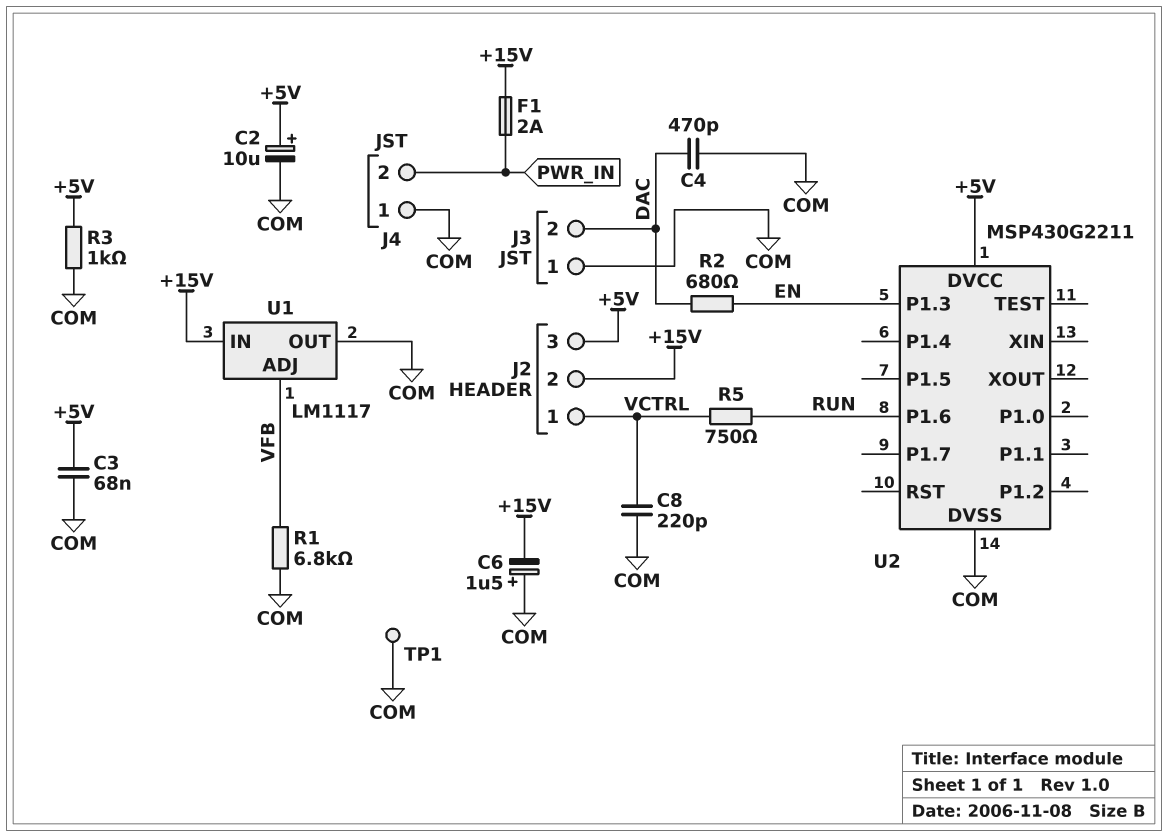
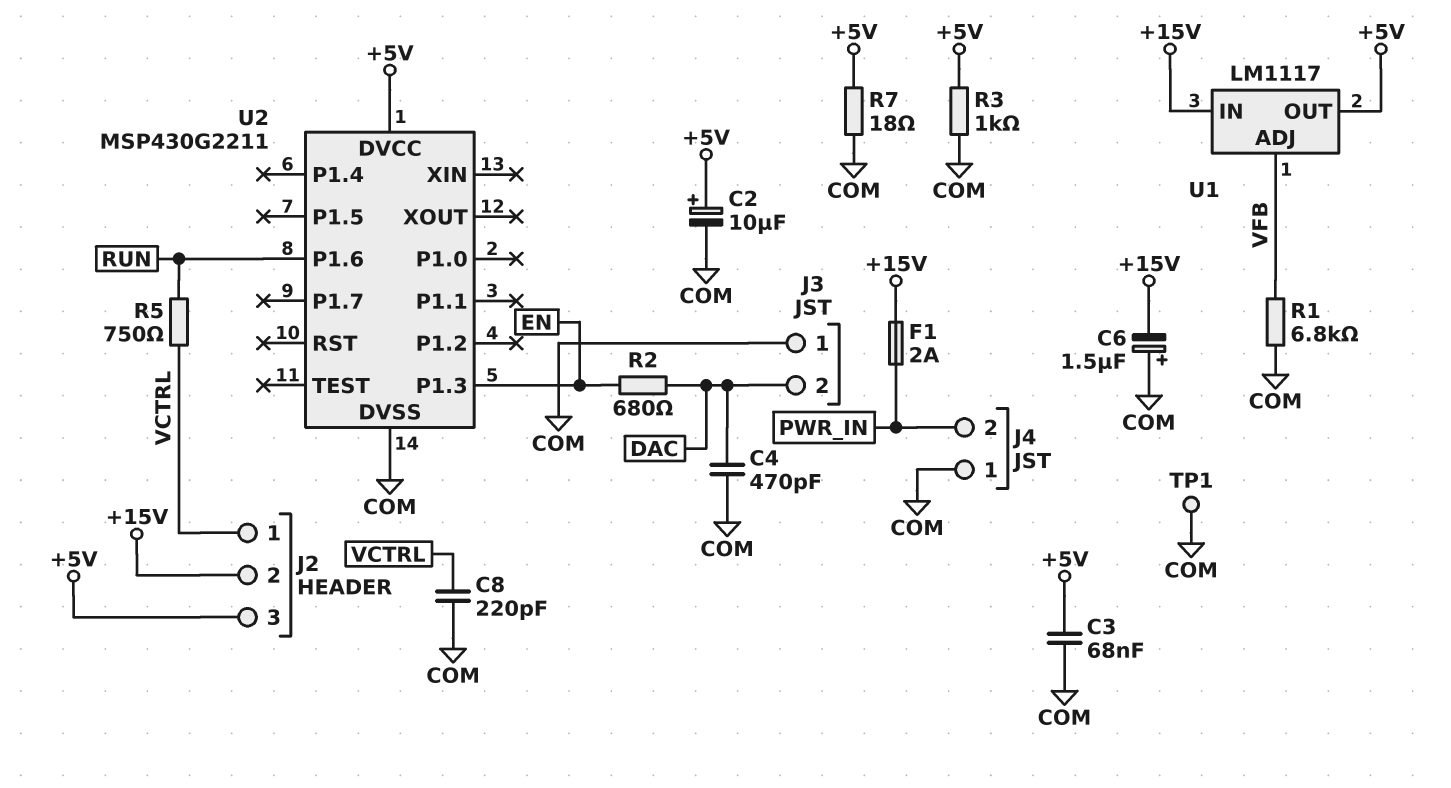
R7: none -> 18 (+5V, COM)
U1 pin OUT: COM -> +5V

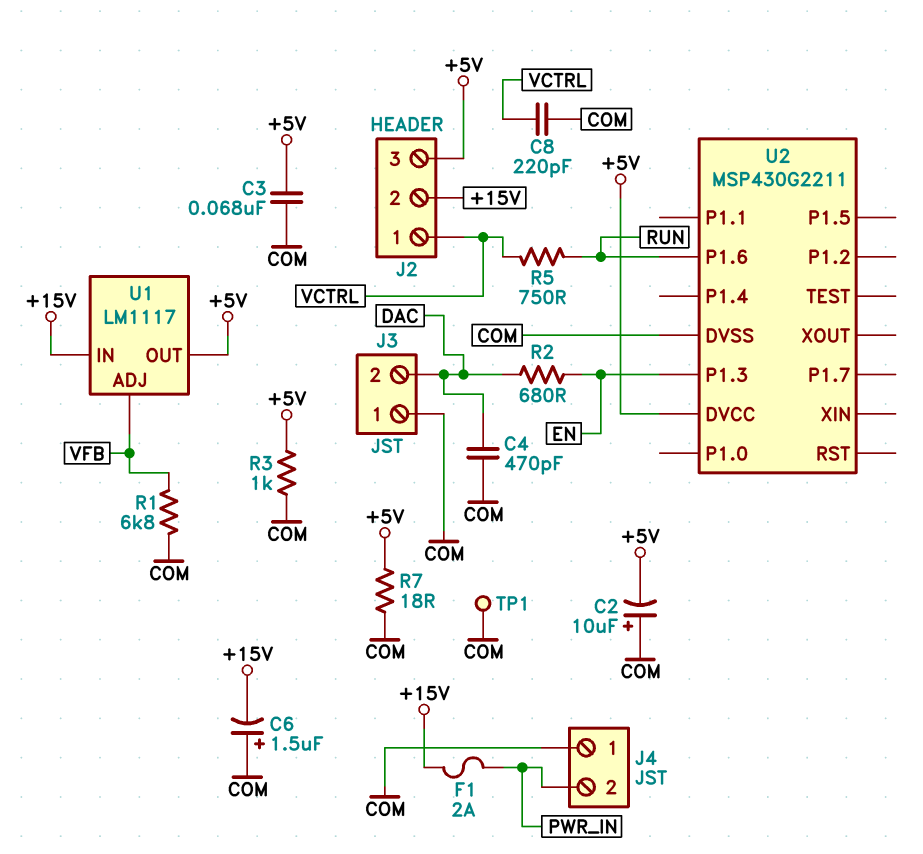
C2: 10uF (plus +5V, minus COM) -> 10uF (plus COM, minus +5V)

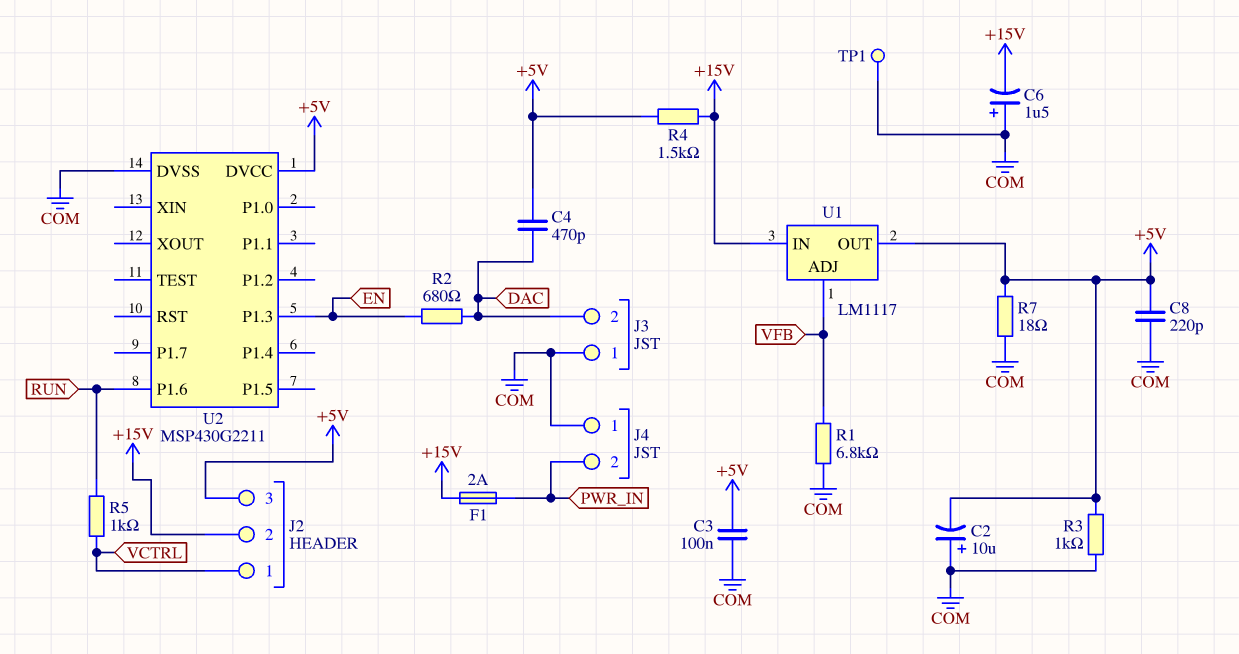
C3: 68nF (+5V, COM) -> 100nF (+5V, COM)
C4: 470pF (COM, DAC) -> 470pF (+5V, DAC)
C8: 220pF (COM, VCTRL) -> 220pF (+5V, COM)
R4: none -> 1.5k (+5V, +15V)
R5: 750 (RUN, VCTRL) -> 1k (RUN, VCTRL)

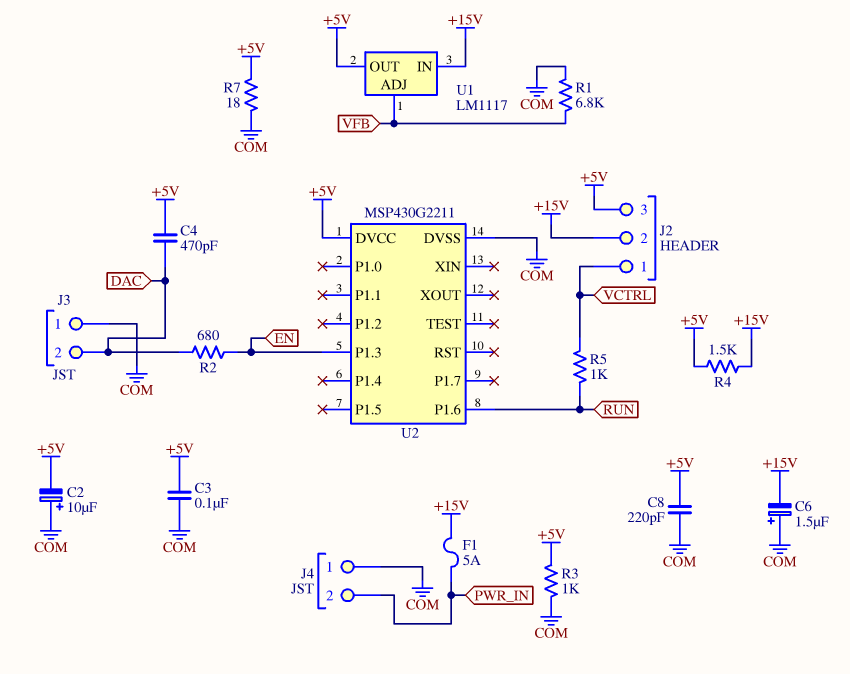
F1: 2A (+15V, PWR_IN) -> 5A (+15V, PWR_IN)
TP1: test point (COM) -> none

